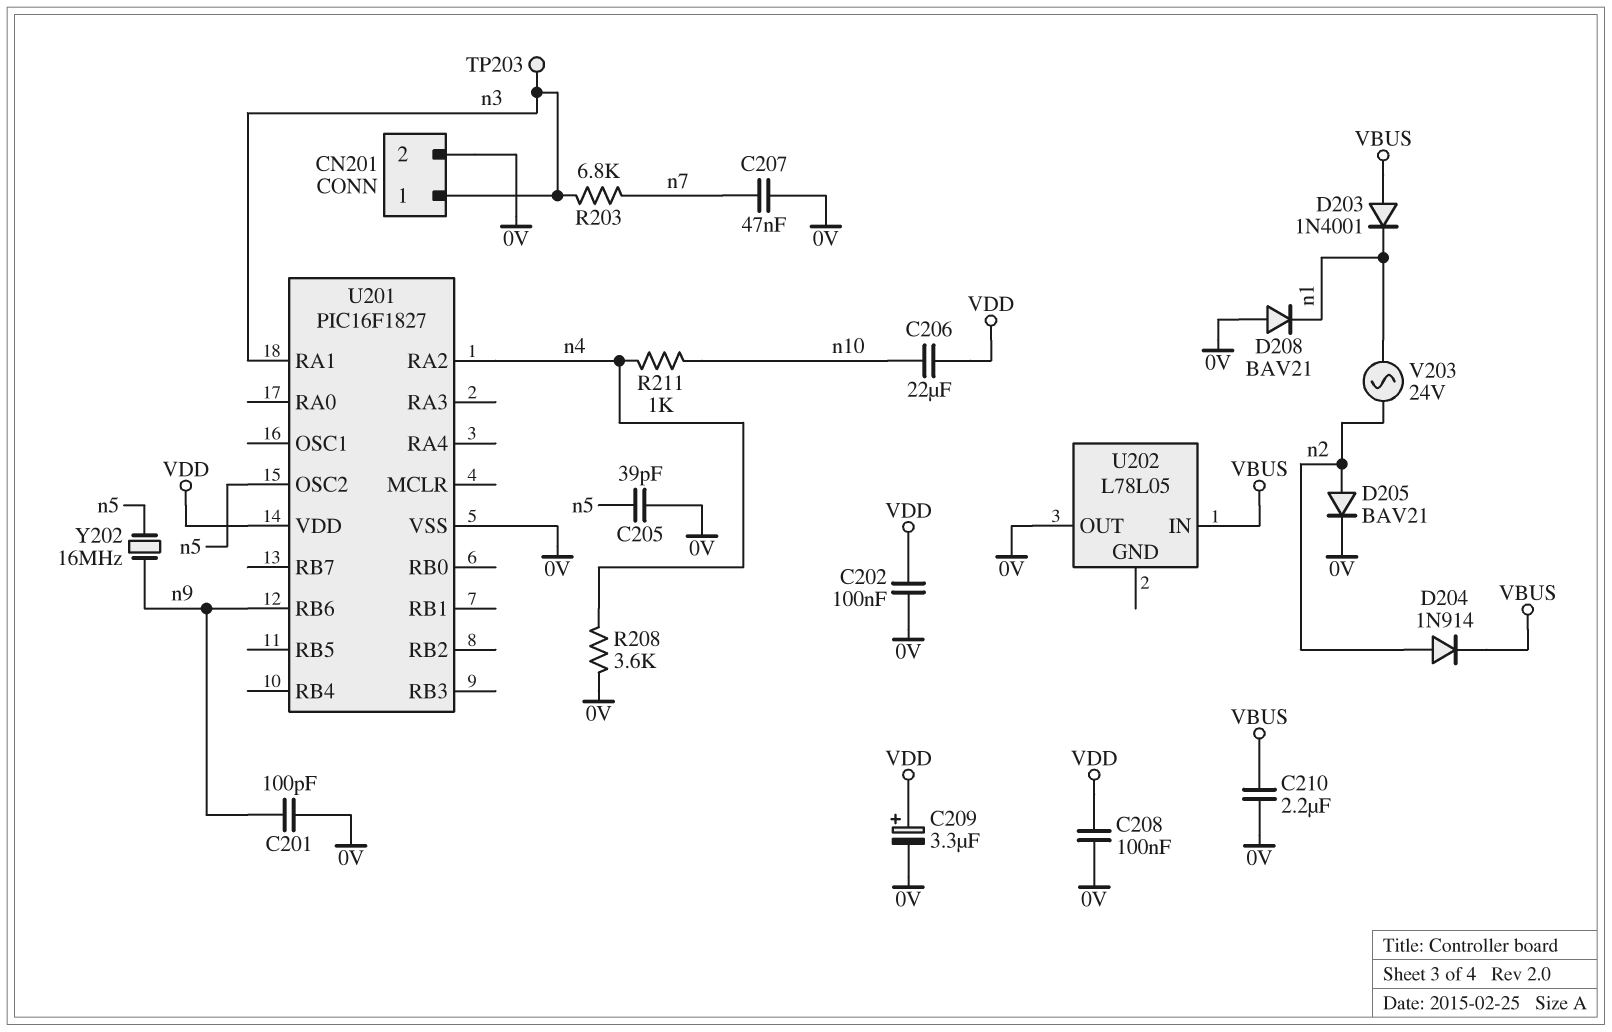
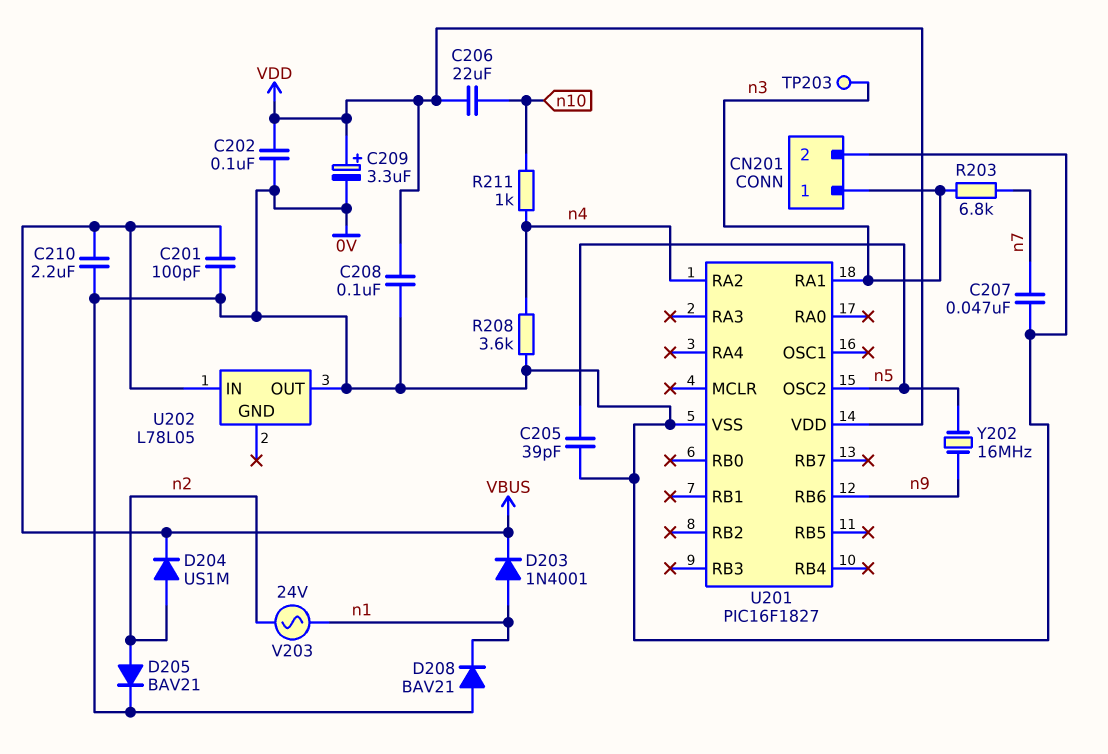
C201: 100pF (0V, n9) -> 100pF (0V, VBUS)
D203: diode 1N4001 (A VBUS, K n1) -> diode 1N4001 (A n1, K VBUS)
D204: diode 1N914 (A n2, K VBUS) -> diode US1M (A n2, K VBUS)

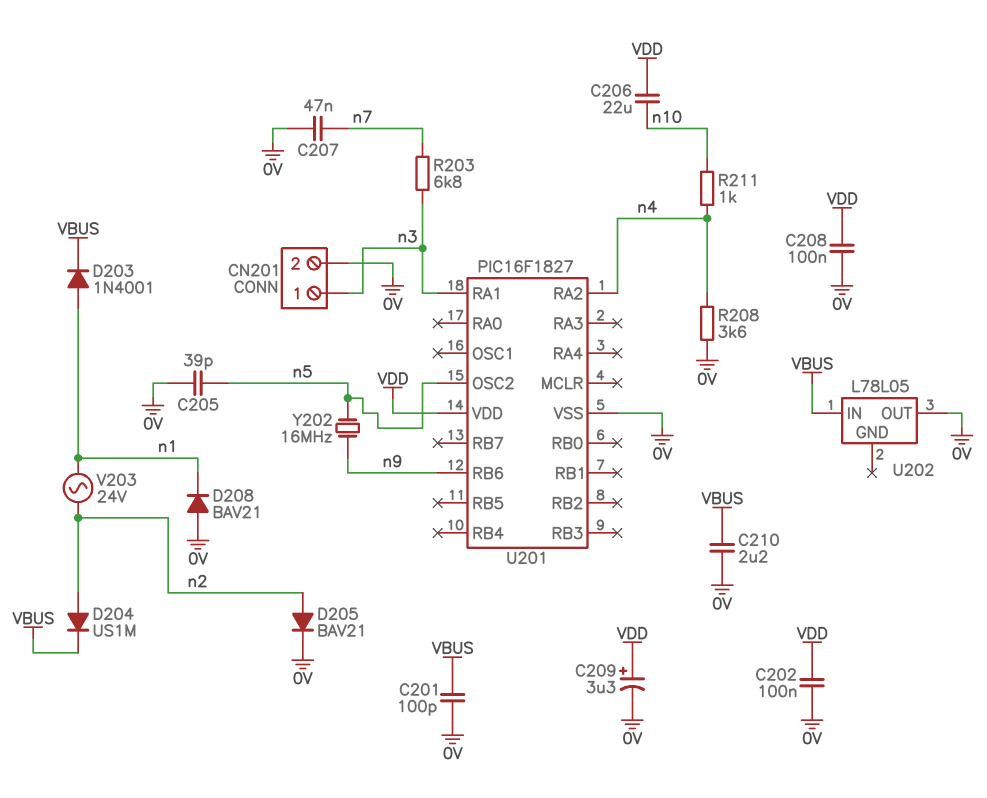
TP203: test point (n3) -> none

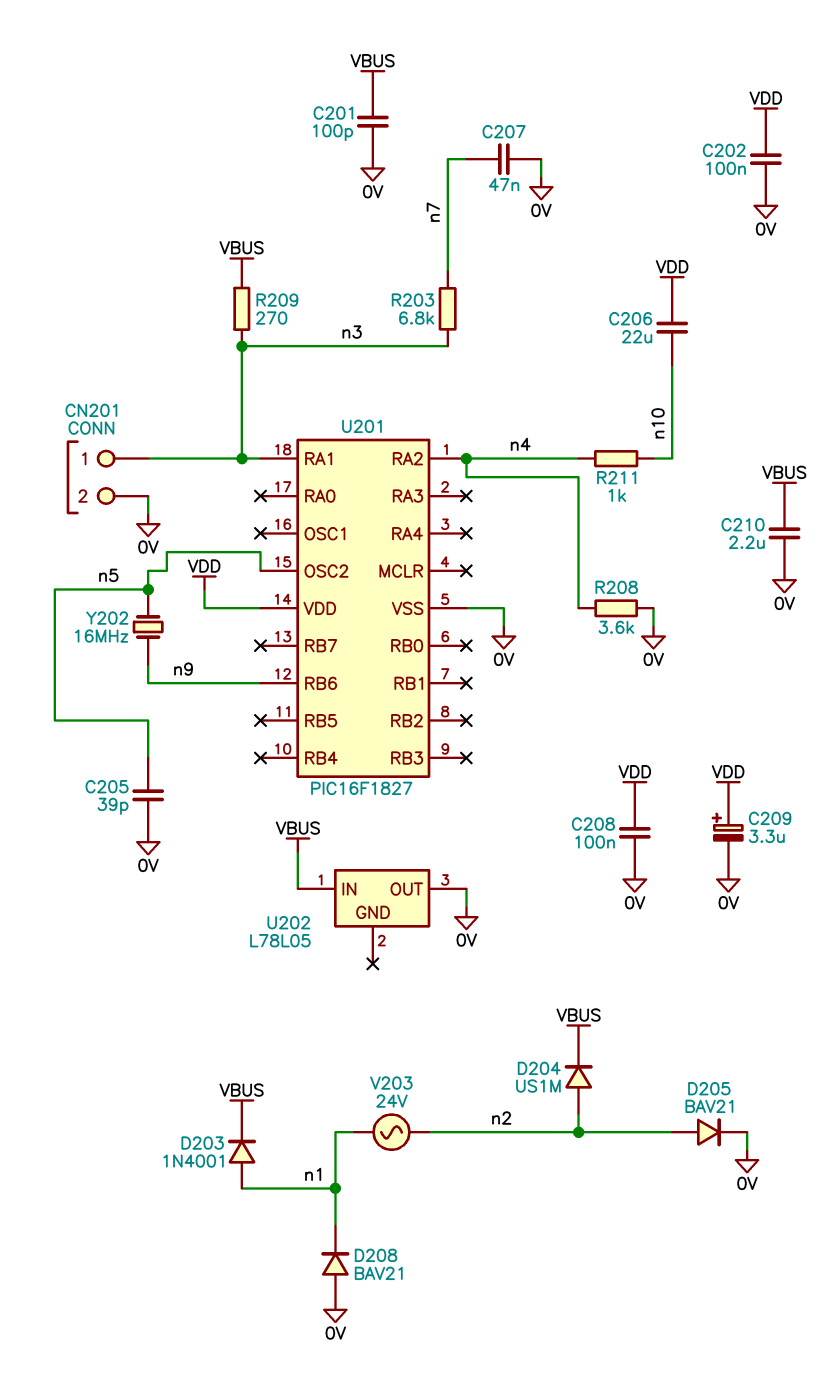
R209: none -> 270 (VBUS, n3)

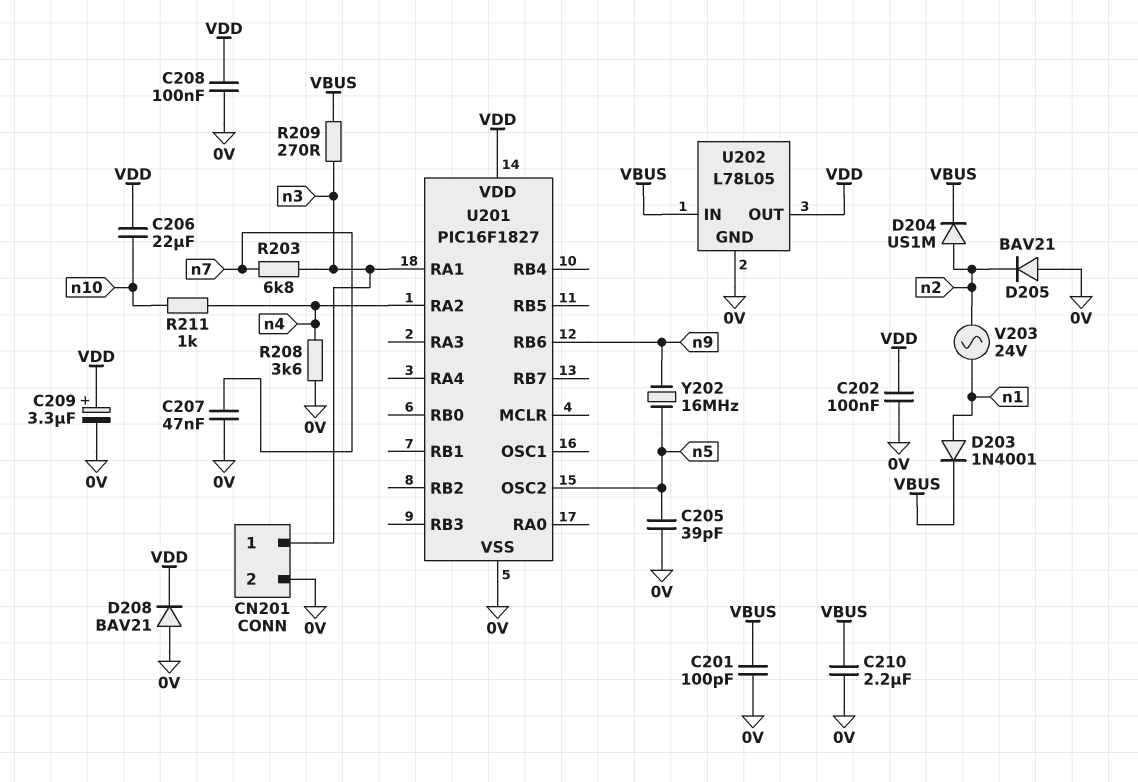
D205: diode BAV21 (A n2, K 0V) -> diode BAV21 (A 0V, K n2)
D208: diode BAV21 (A 0V, K n1) -> diode BAV21 (A 0V, K VDD)
U202 pin GND: none -> 0V
U202 pin OUT: 0V -> VDD

